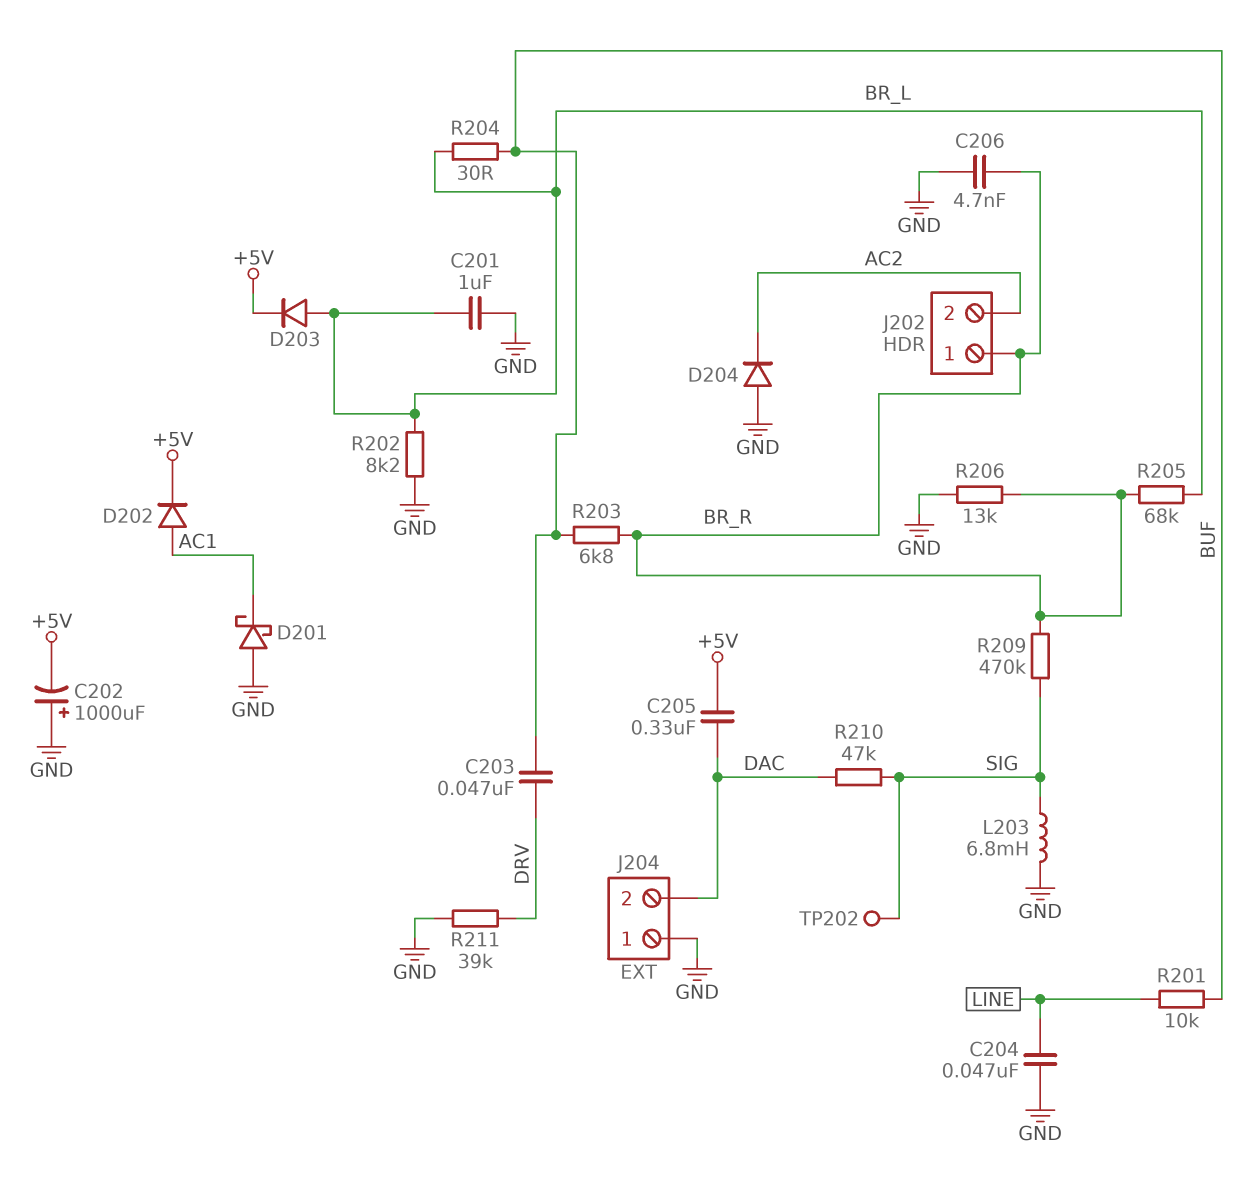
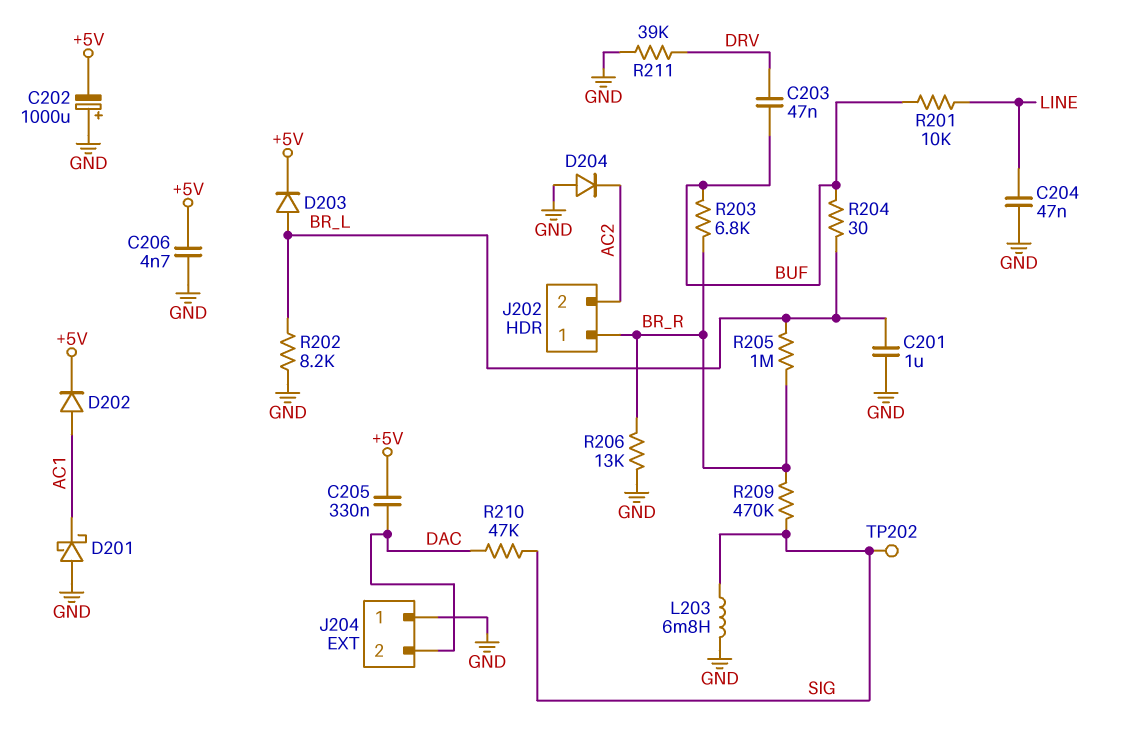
C206: 4.7nF (BR_R, GND) -> 4.7nF (+5V, GND)
R205: 68k (BR_L, BR_R) -> 1M (BR_L, BR_R)

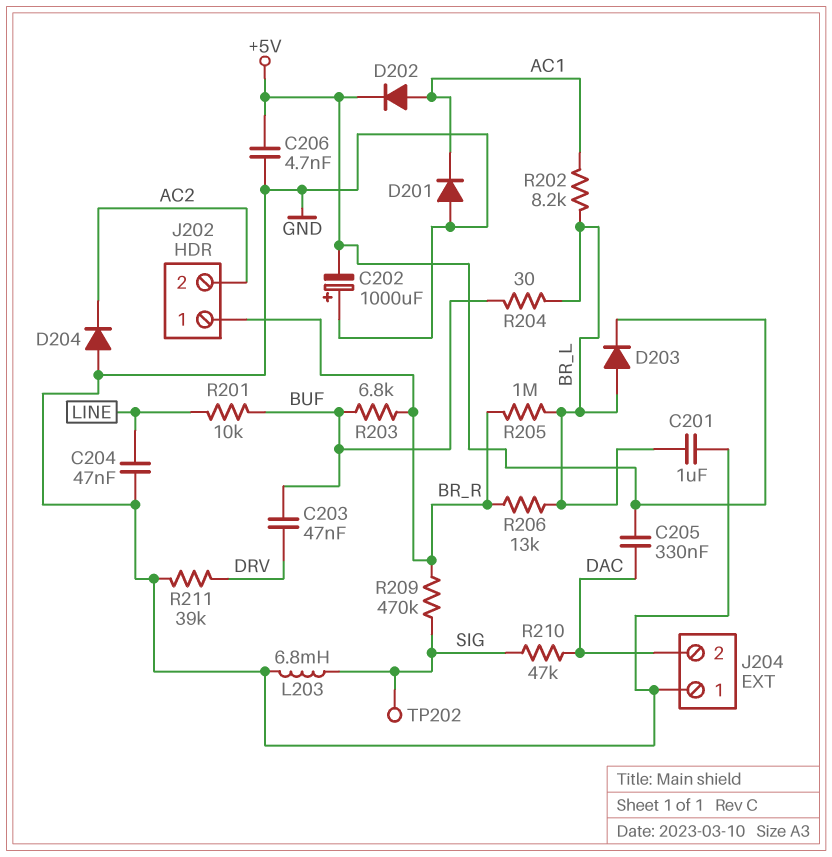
D201: schottky (A GND, K AC1) -> diode (A GND, K AC1)
R202: 8.2k (BR_L, GND) -> 8.2k (AC1, BR_L)
R206: 13k (BR_R, GND) -> 13k (BR_L, BR_R)

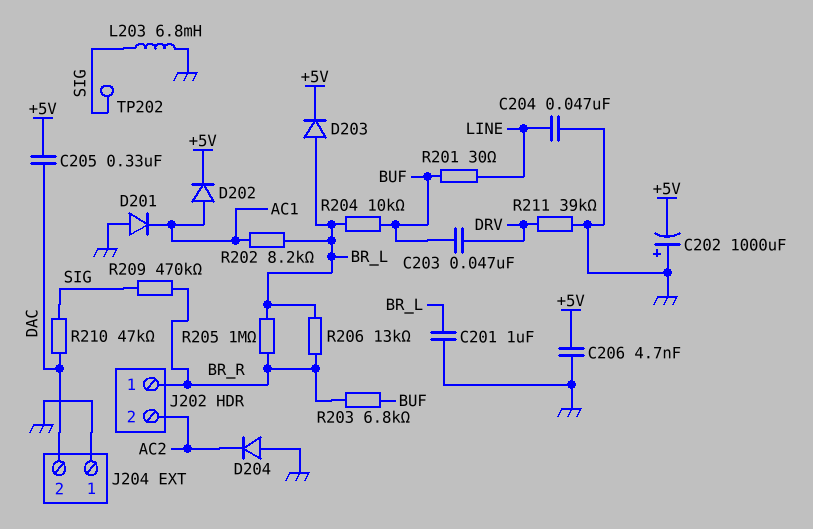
R201: 10k (BUF, LINE) -> 30 (BUF, LINE)
R204: 30 (BR_L, BUF) -> 10k (BR_L, BUF)

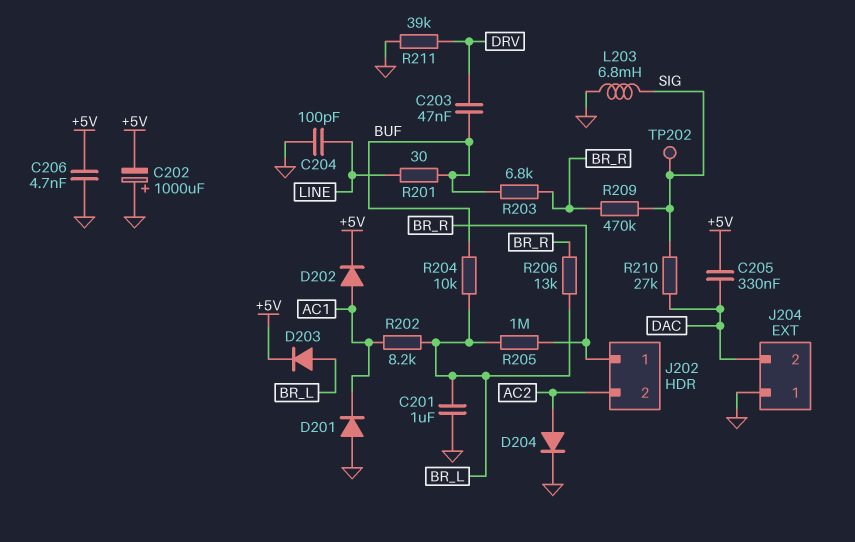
C204: 47nF (GND, LINE) -> 100pF (GND, LINE)
D204: diode (A GND, K AC2) -> diode (A AC2, K GND)
R210: 47k (DAC, SIG) -> 27k (DAC, SIG)

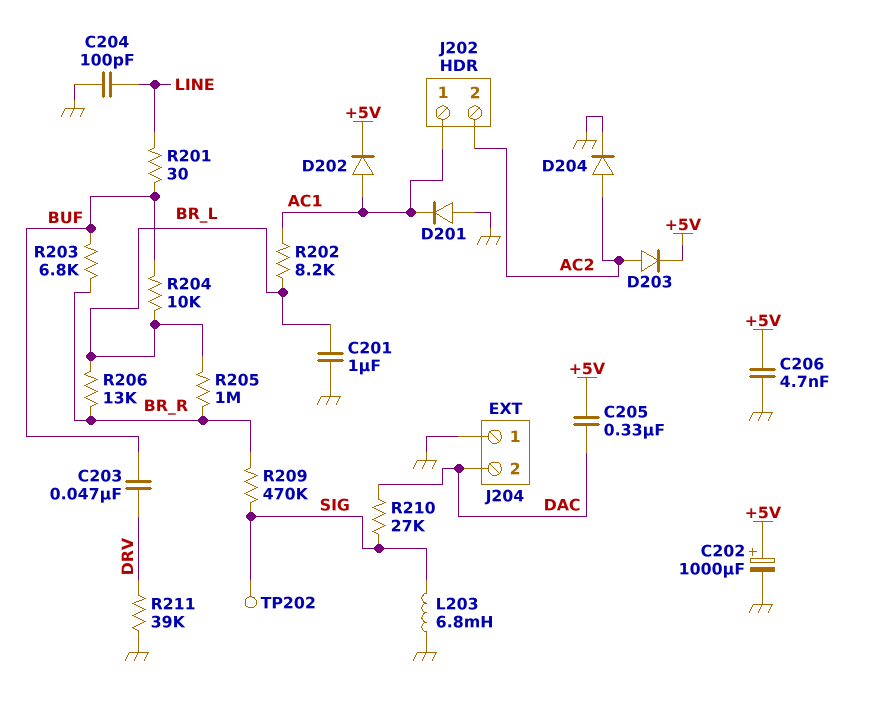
C202: 1000uF (plus GND, minus +5V) -> 1000uF (plus +5V, minus GND)
D203: diode (A BR_L, K +5V) -> diode (A AC2, K +5V)
J202 pin 1: BR_R -> AC1

